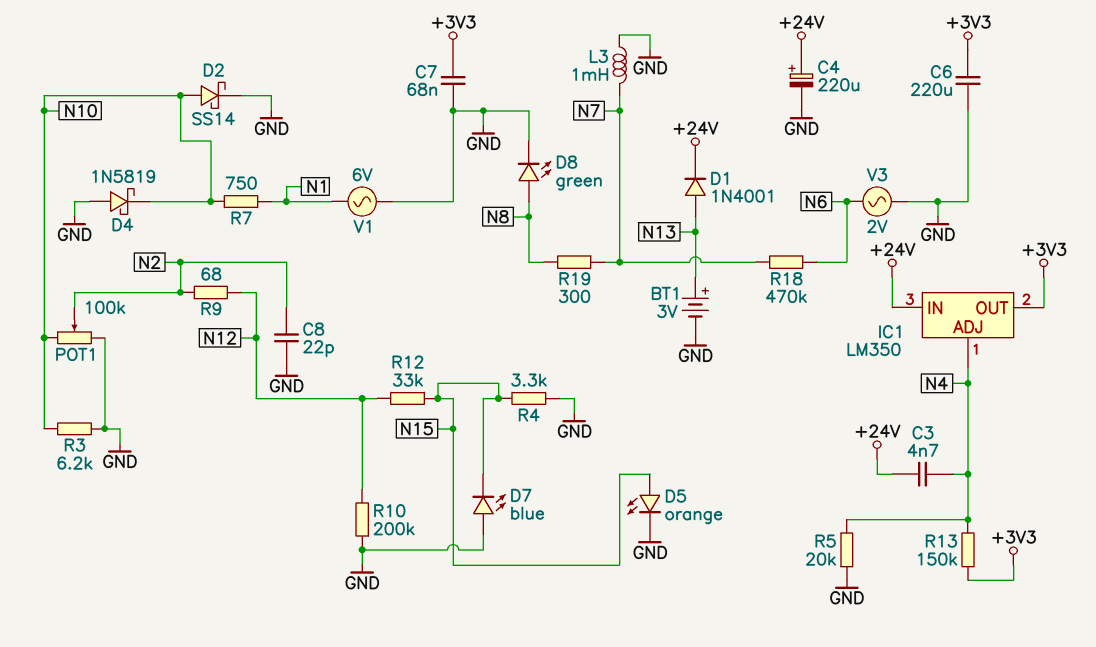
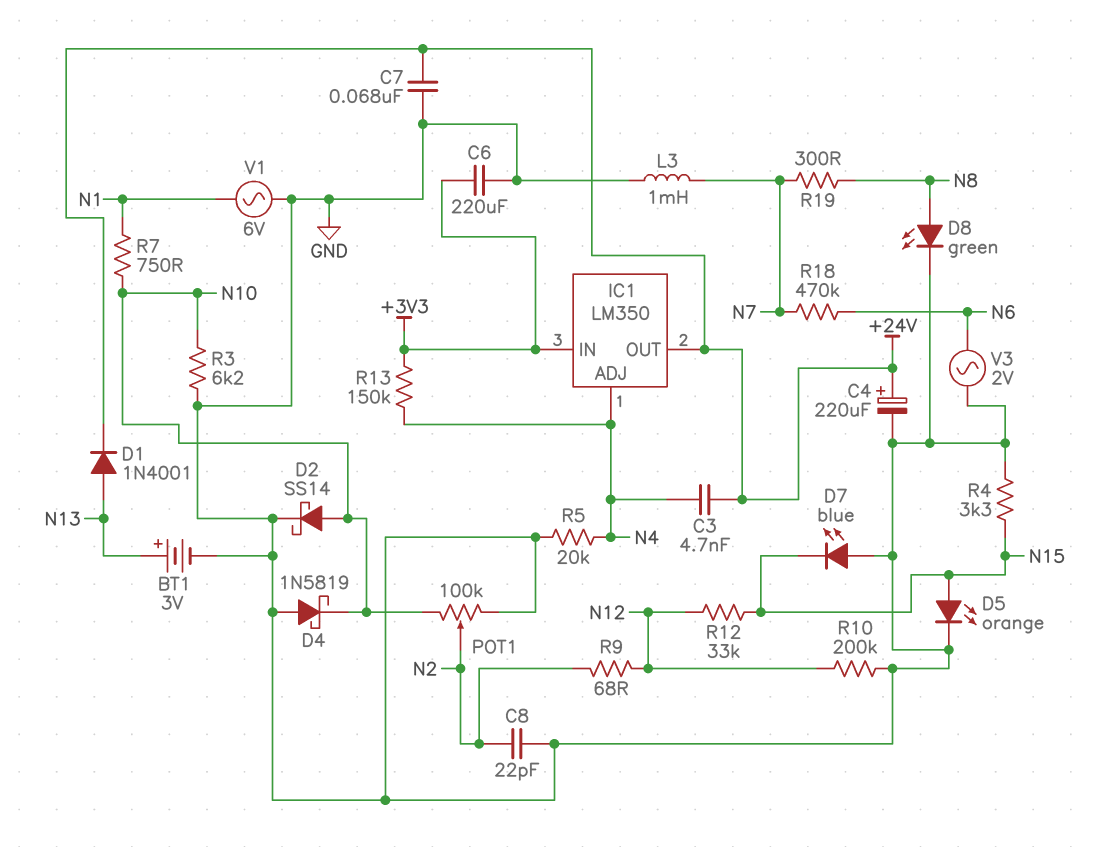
C7: 68nF (+3V3, GND) -> 68nF (+24V, GND)
IC1 pin IN: +24V -> +3V3
IC1 pin OUT: +3V3 -> +24V

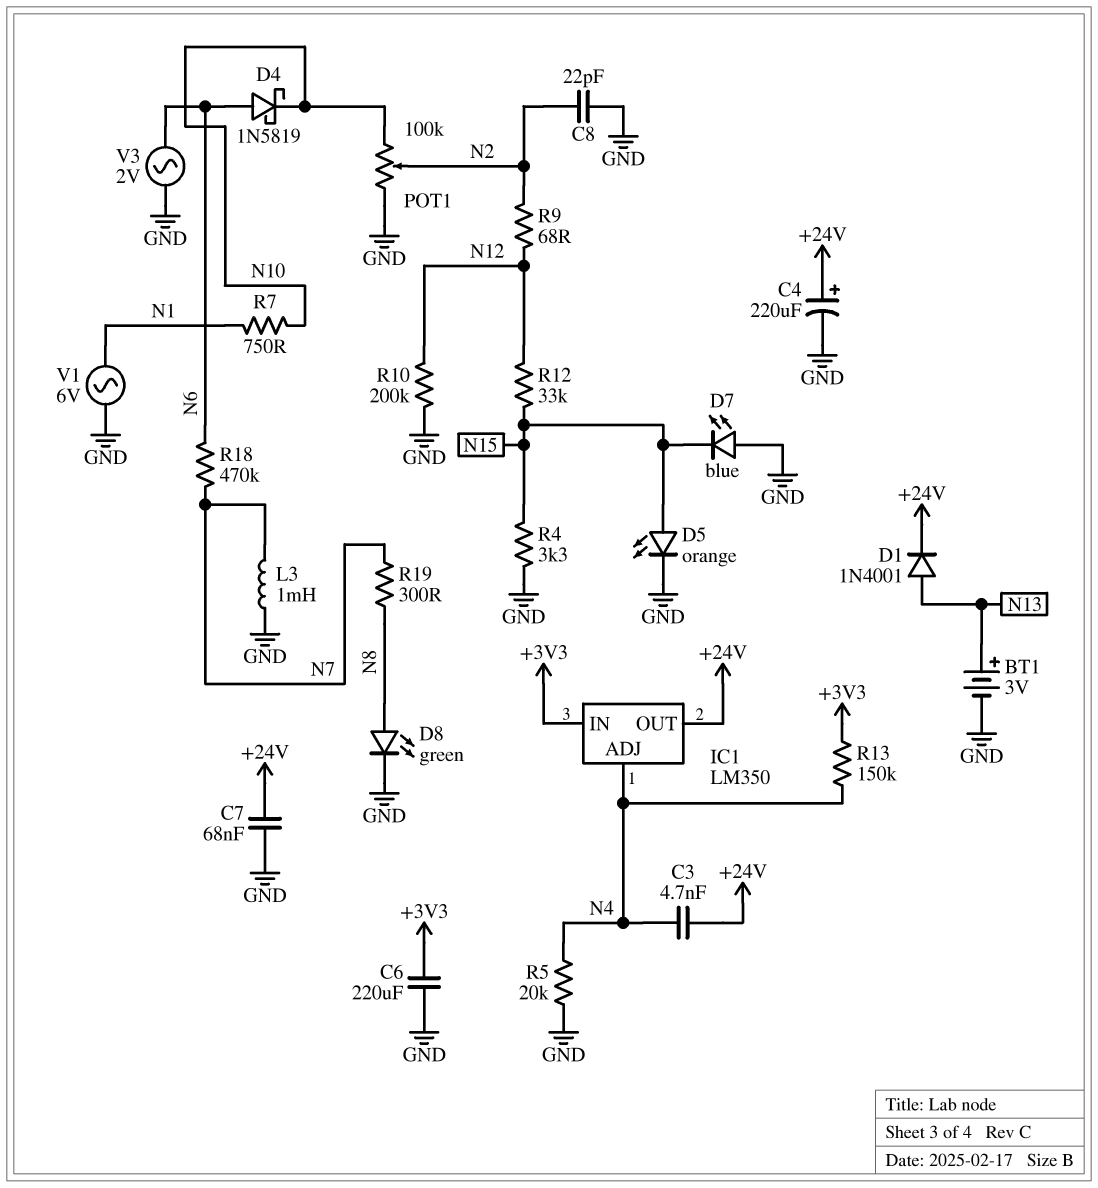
D2: schottky SS14 (A N10, K GND) -> none
D4: schottky 1N5819 (A GND, K N10) -> schottky 1N5819 (A N6, K N10)
R3: 6.2k (GND, N10) -> none

